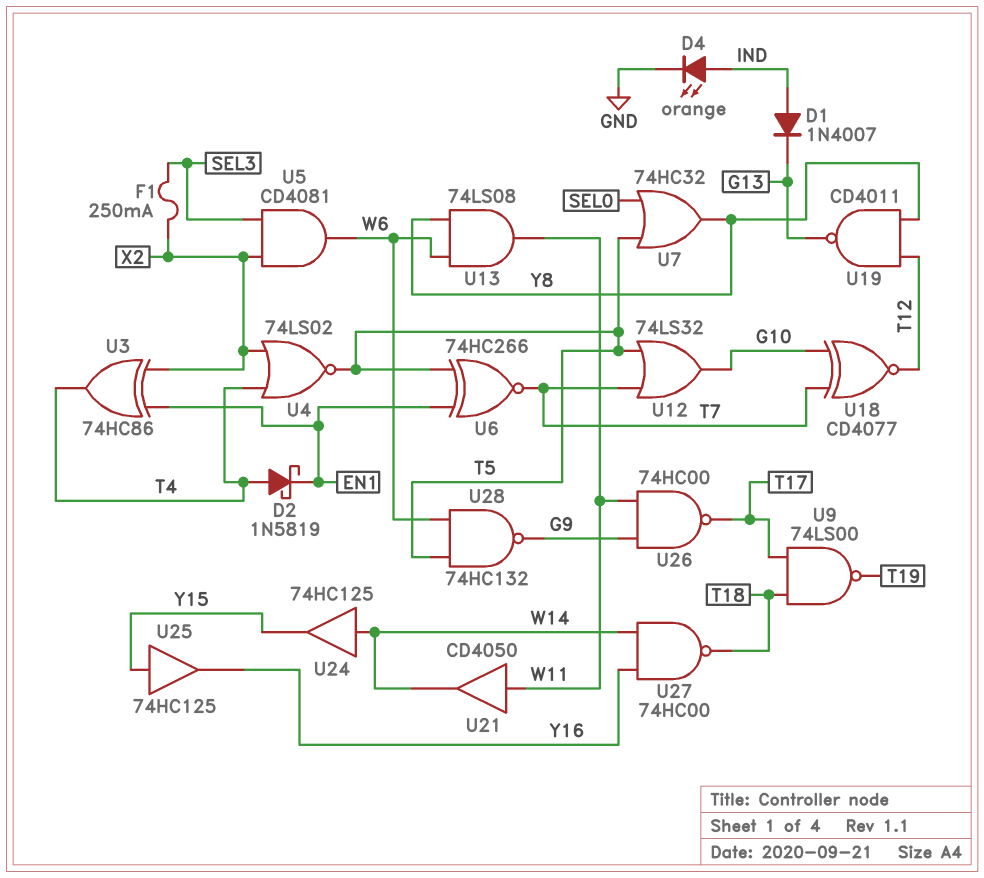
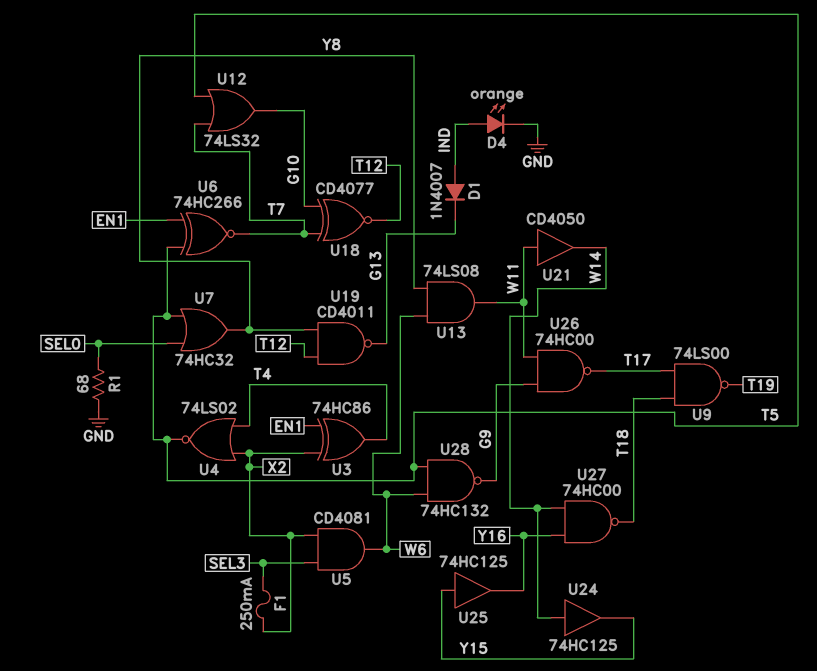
D2: schottky 1N5819 (A T4, K EN1) -> none
R1: none -> 68 (GND, SEL0)

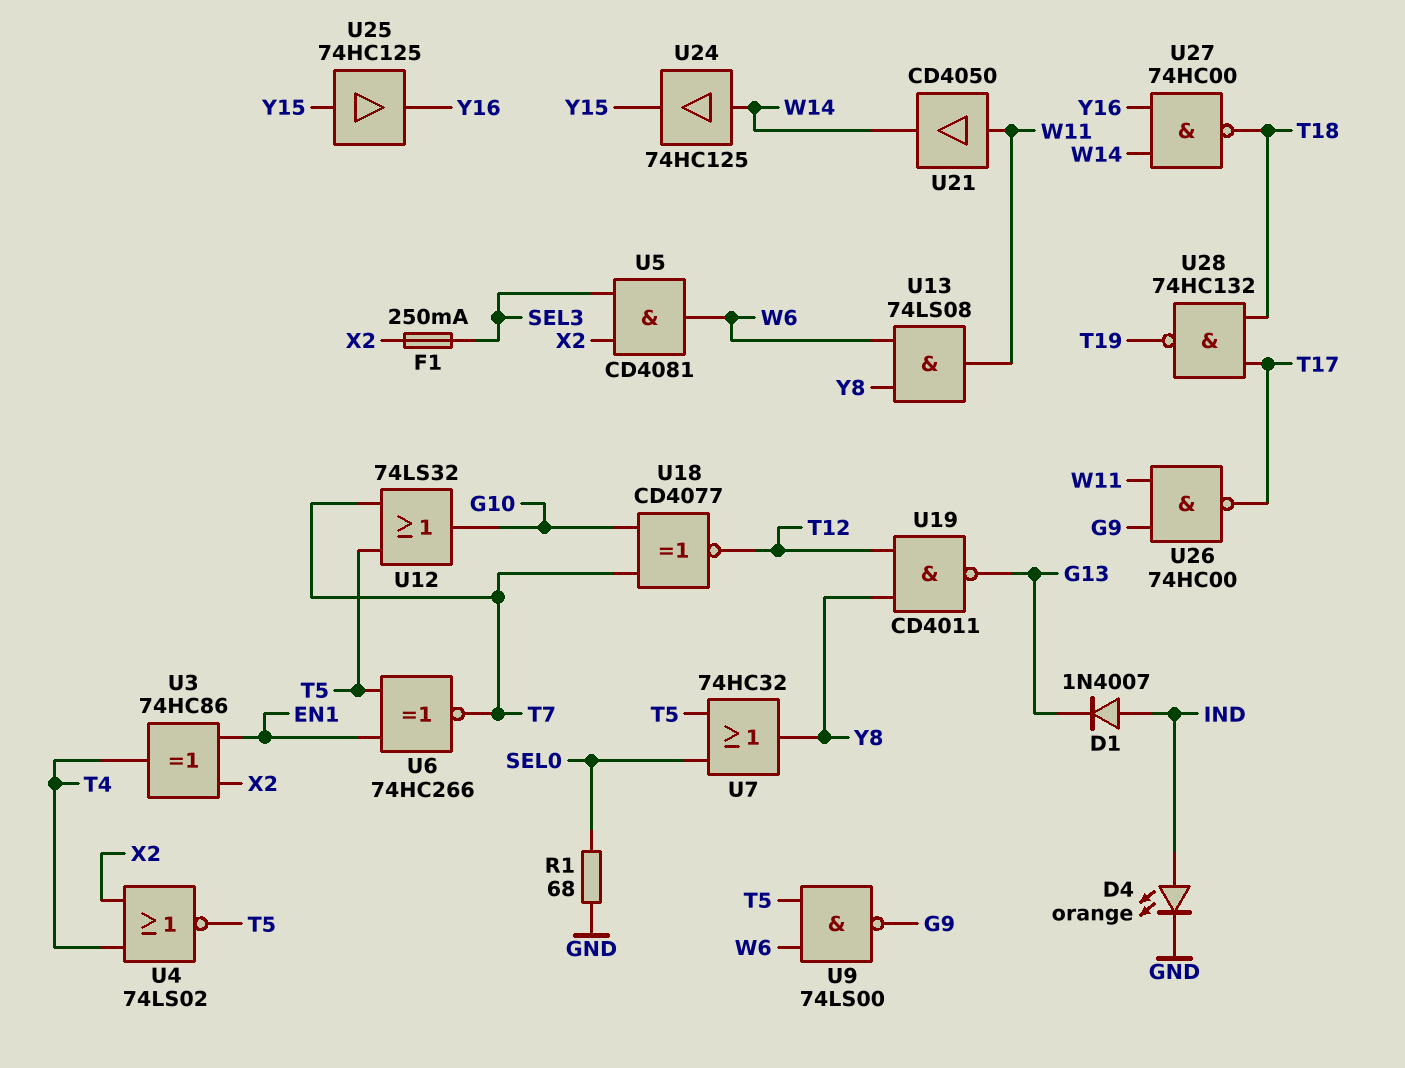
U9: NAND 74LS00 (in T17, in T18, out T19) -> NAND 74LS00 (in T5, in W6, out G9)
U28: NAND 74HC132 (in T5, in W6, out G9) -> NAND 74HC132 (in T17, in T18, out T19)

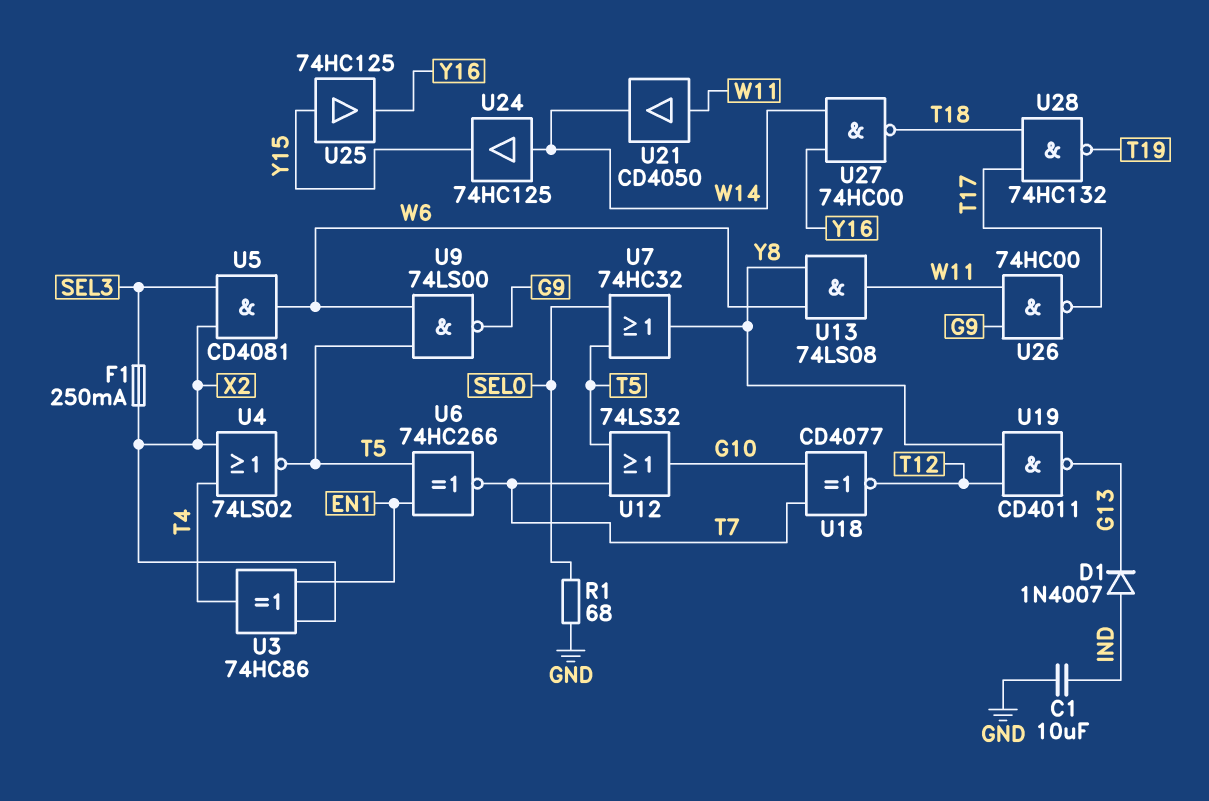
C1: none -> 10uF (GND, IND)
D4: LED orange (A IND, K GND) -> none

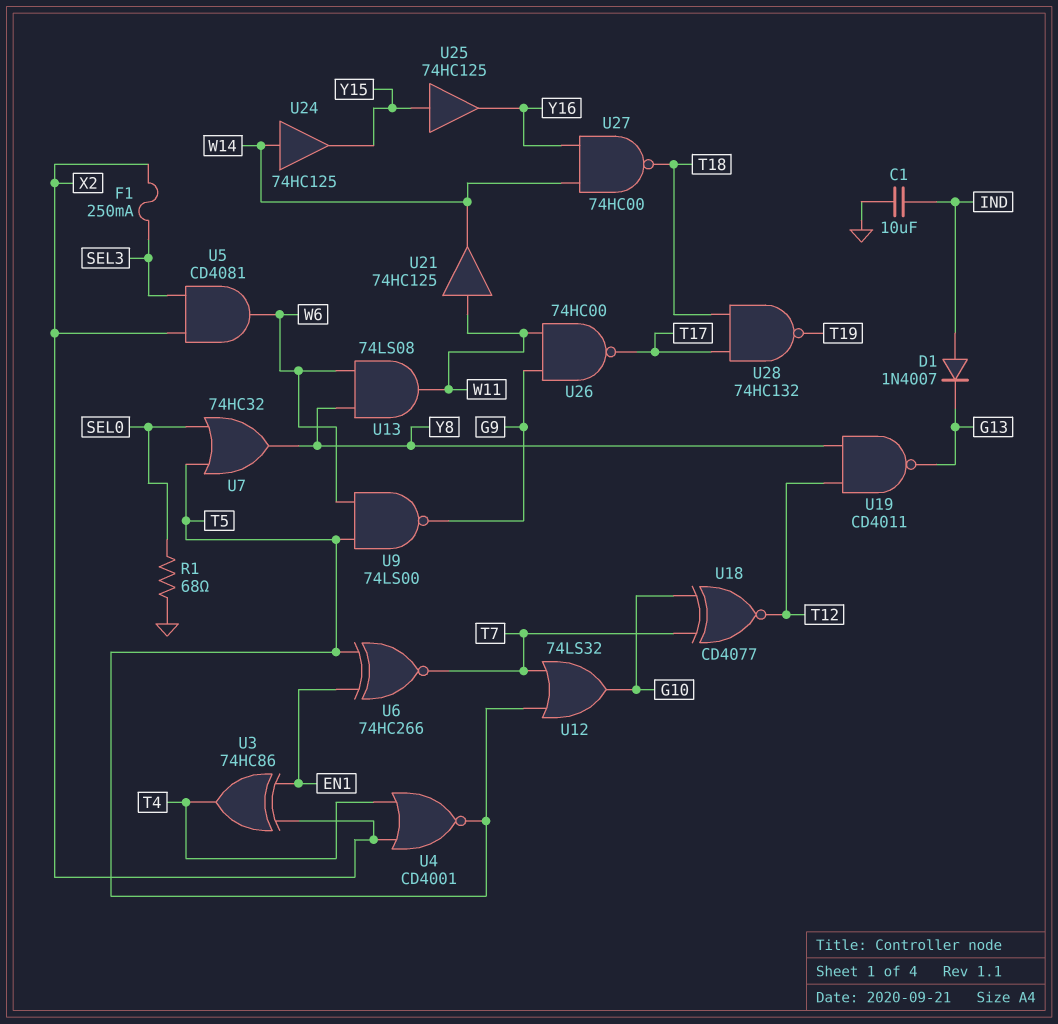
U4: NOR 74LS02 (in T4, in X2, out T5) -> NOR CD4001 (in T4, in X2, out T5)
U21: buffer CD4050 (in W11, out W14) -> buffer 74HC125 (in W11, out W14)

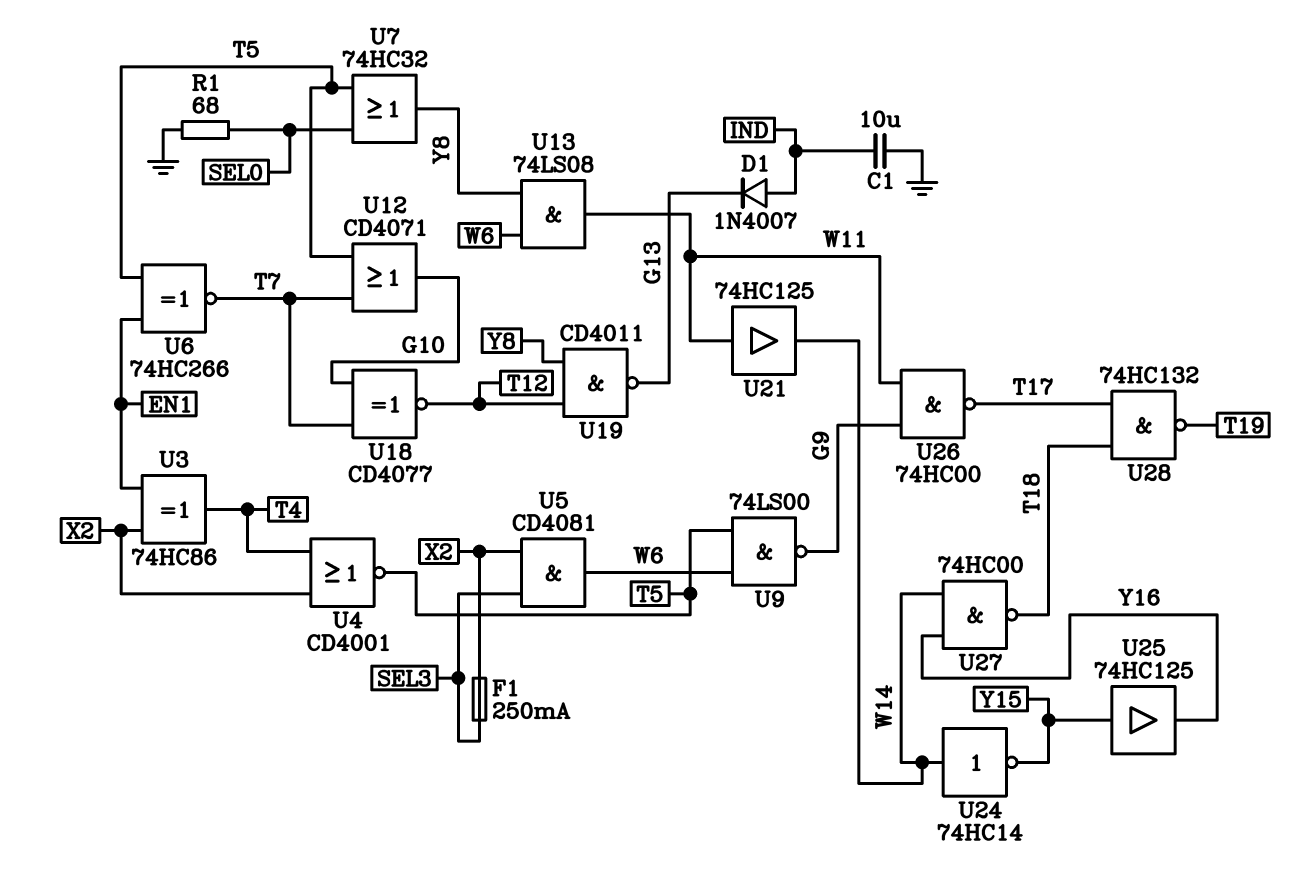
U12: OR 74LS32 (in T5, in T7, out G10) -> OR CD4071 (in T5, in T7, out G10)
U24: buffer 74HC125 (in W14, out Y15) -> NOT 74HC14 (in W14, out Y15)

